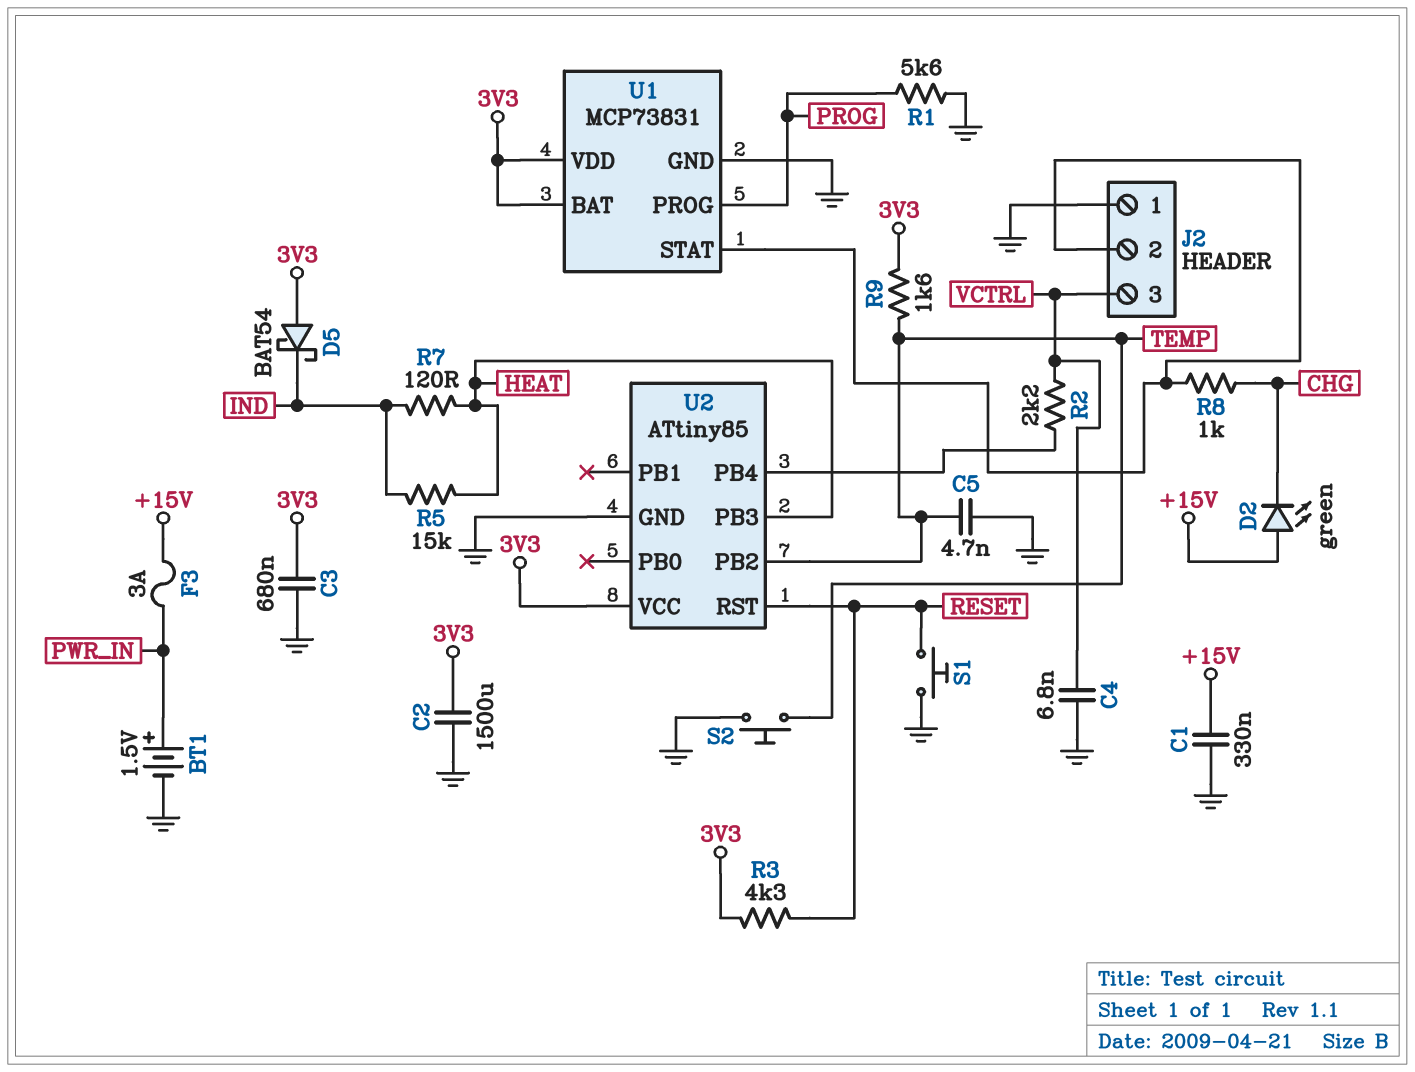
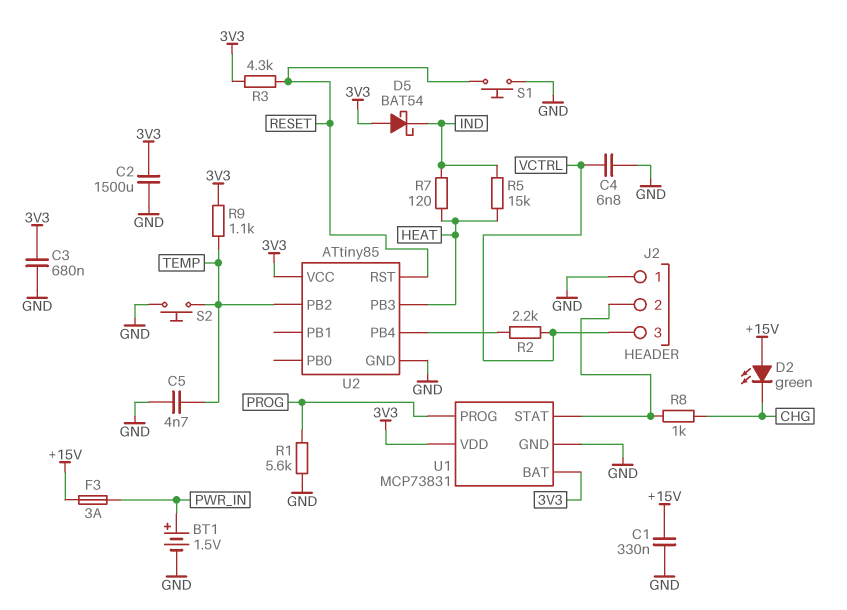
R9: 1.6k (3V3, TEMP) -> 1.1k (3V3, TEMP)

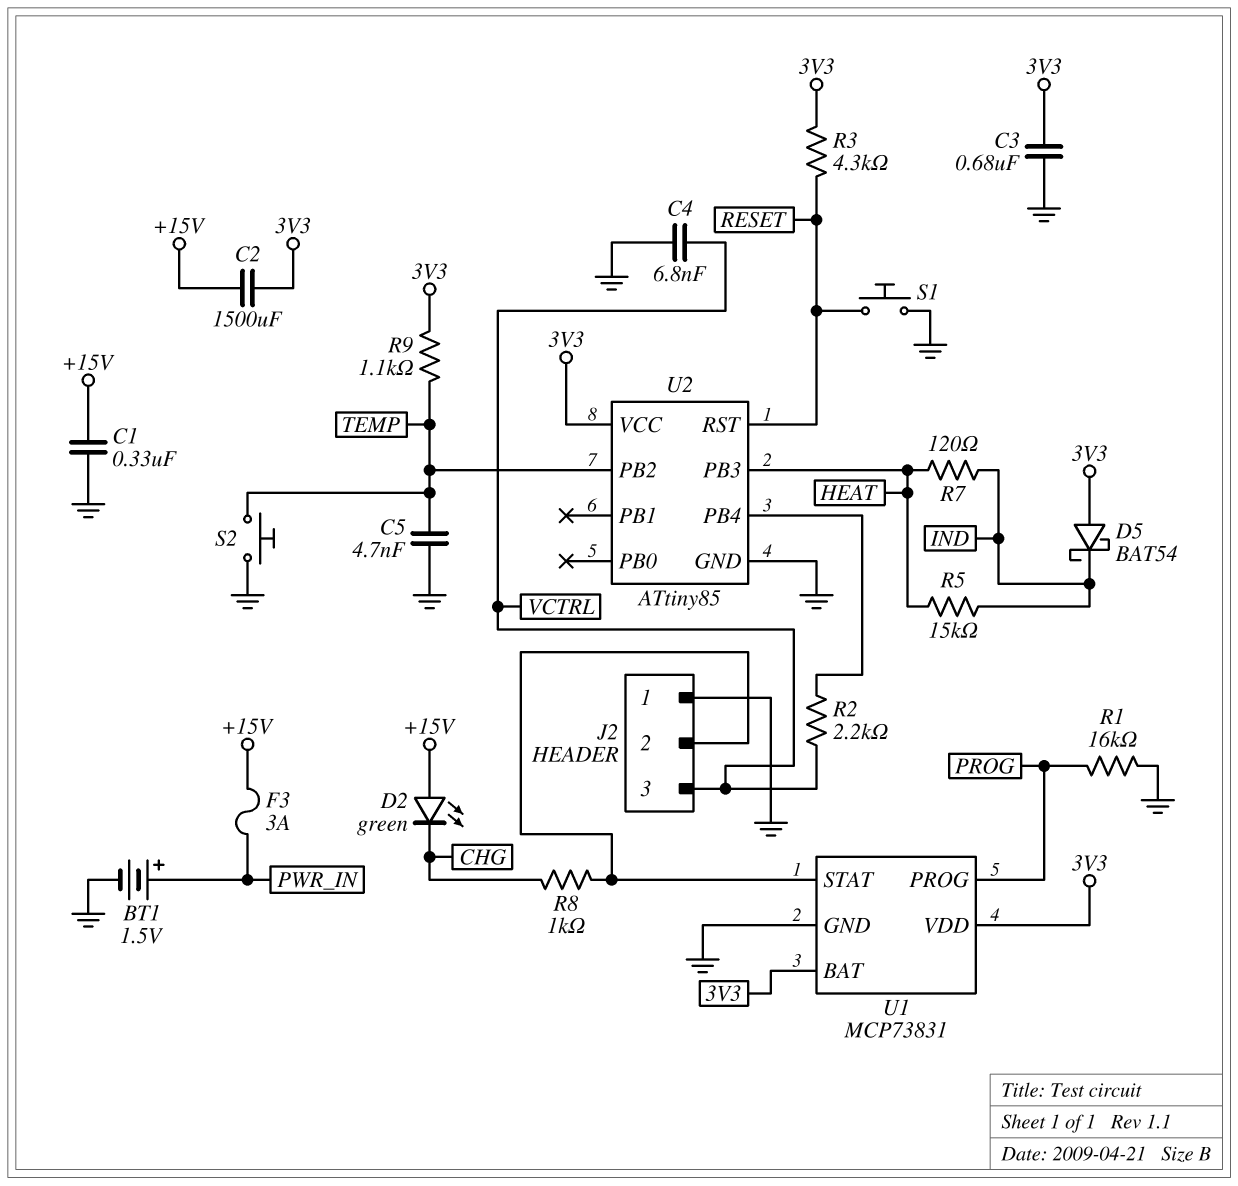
C2: 1500uF (3V3, GND) -> 1500uF (+15V, 3V3)
R1: 5.6k (GND, PROG) -> 16k (GND, PROG)

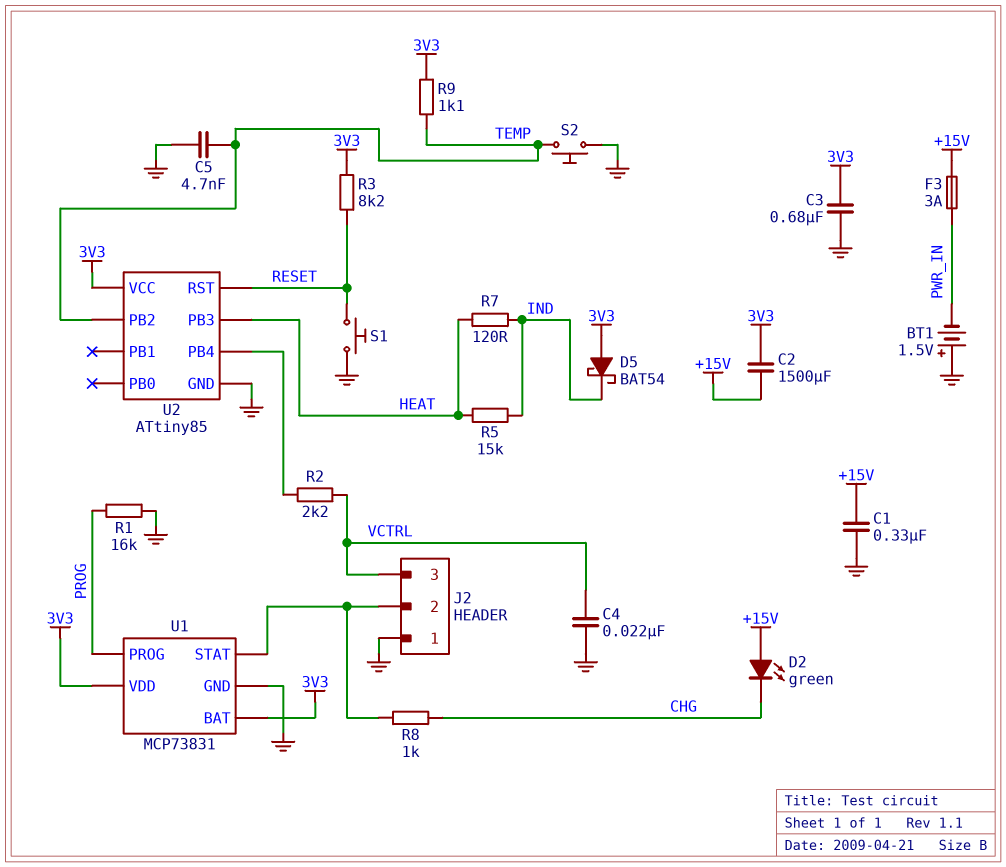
BT1: 1.5V (plus PWR_IN, minus GND) -> 1.5V (plus GND, minus PWR_IN)
C4: 6.8nF (GND, VCTRL) -> 22nF (GND, VCTRL)
R3: 4.3k (3V3, RESET) -> 8.2k (3V3, RESET)

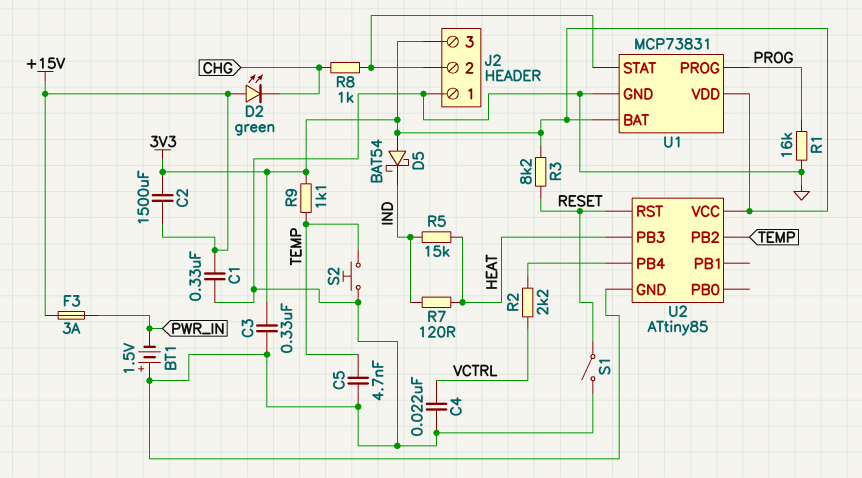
C3: 680nF (3V3, GND) -> 330nF (3V3, GND)
J2 pin 3: VCTRL -> 3V3
S1: button (GND, RESET) -> switch (GND, RESET)

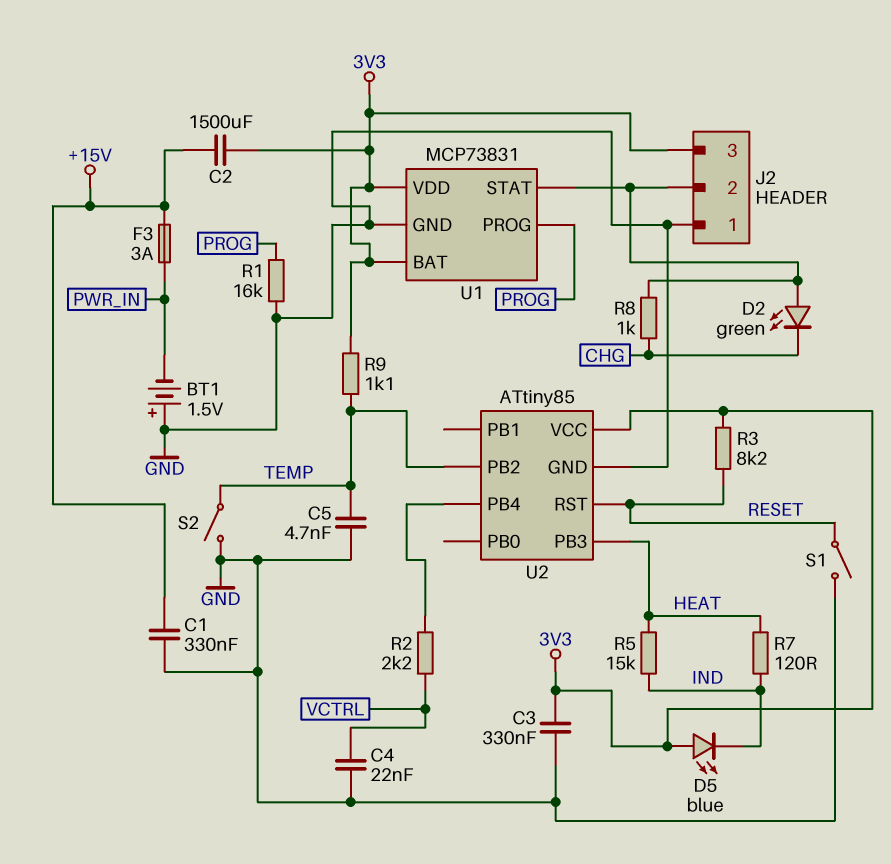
D2: LED green (A +15V, K CHG) -> LED green (A J2/2, K CHG)
D5: schottky BAT54 (A 3V3, K IND) -> LED blue (A 3V3, K IND)
S2: button (GND, TEMP) -> switch (GND, TEMP)

